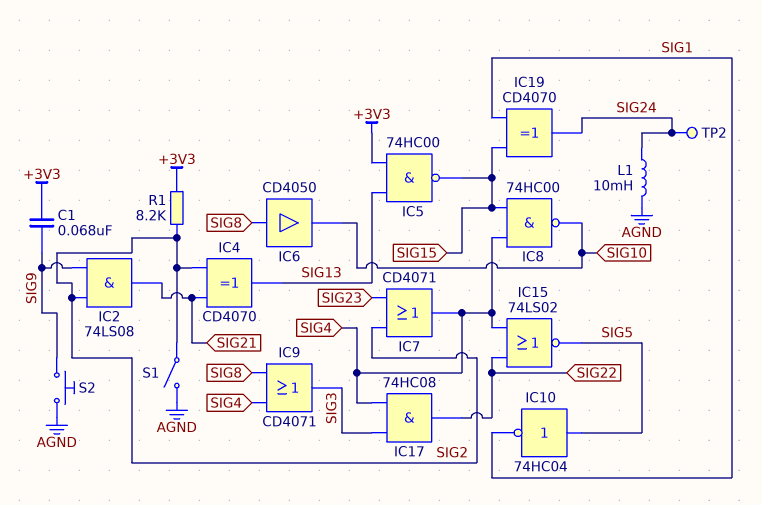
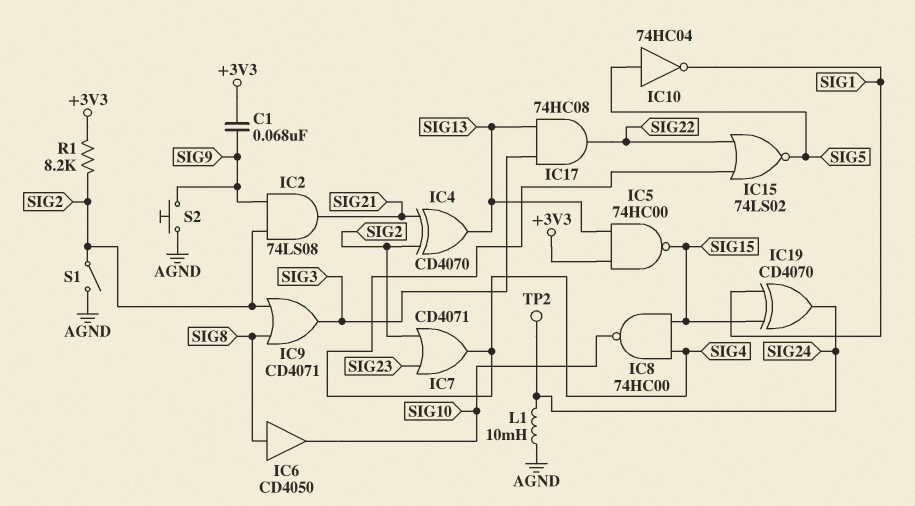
IC9: OR CD4071 (in SIG4, in SIG8, out SIG3) -> OR CD4071 (in SIG2, in SIG8, out SIG3)
IC17: AND 74HC08 (in SIG3, in SIG4, out SIG22) -> AND 74HC08 (in SIG3, in SIG13, out SIG22)

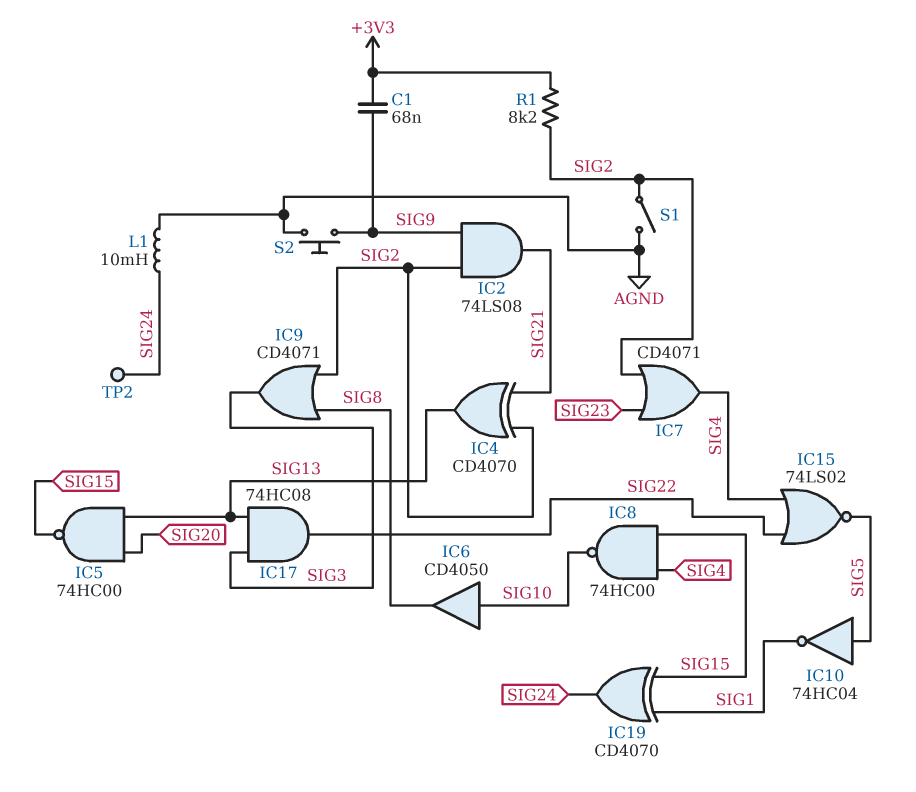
IC5: NAND 74HC00 (in +3V3, in SIG13, out SIG15) -> NAND 74HC00 (in SIG13, in SIG20, out SIG15)
IC6: buffer CD4050 (in SIG8, out SIG10) -> buffer CD4050 (in SIG10, out SIG8)

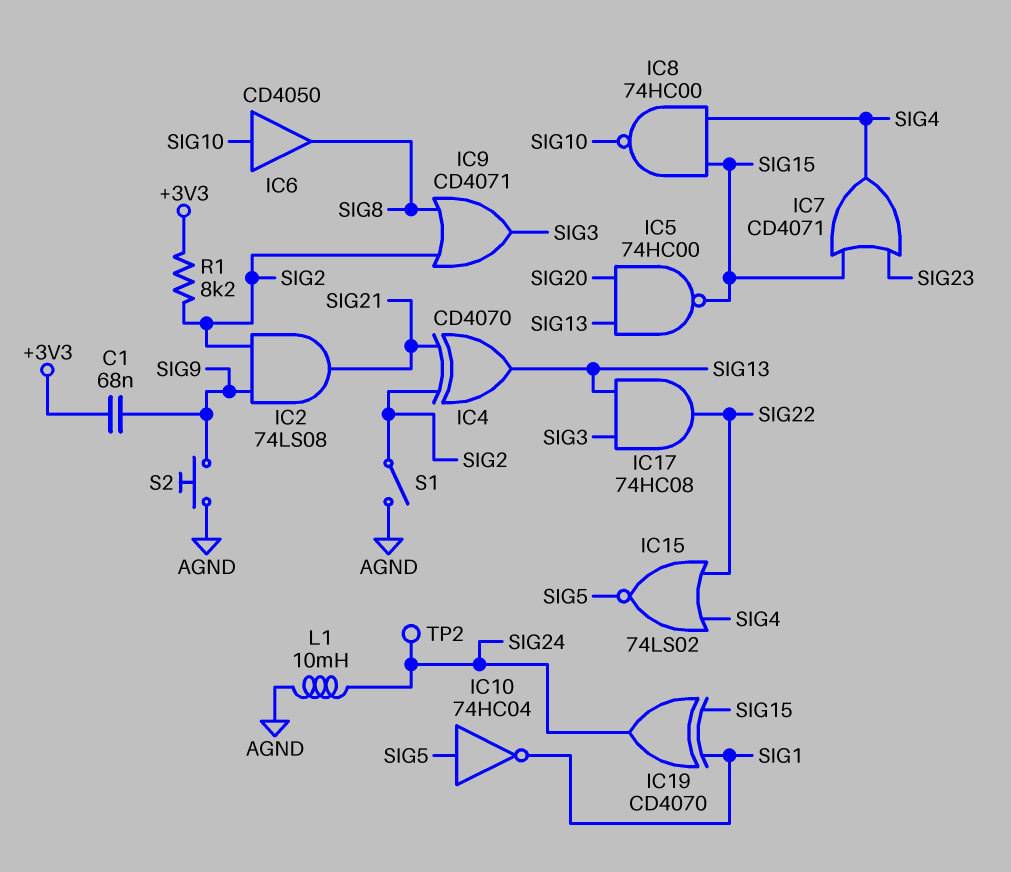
IC7: OR CD4071 (in SIG2, in SIG23, out SIG4) -> OR CD4071 (in SIG15, in SIG23, out SIG4)

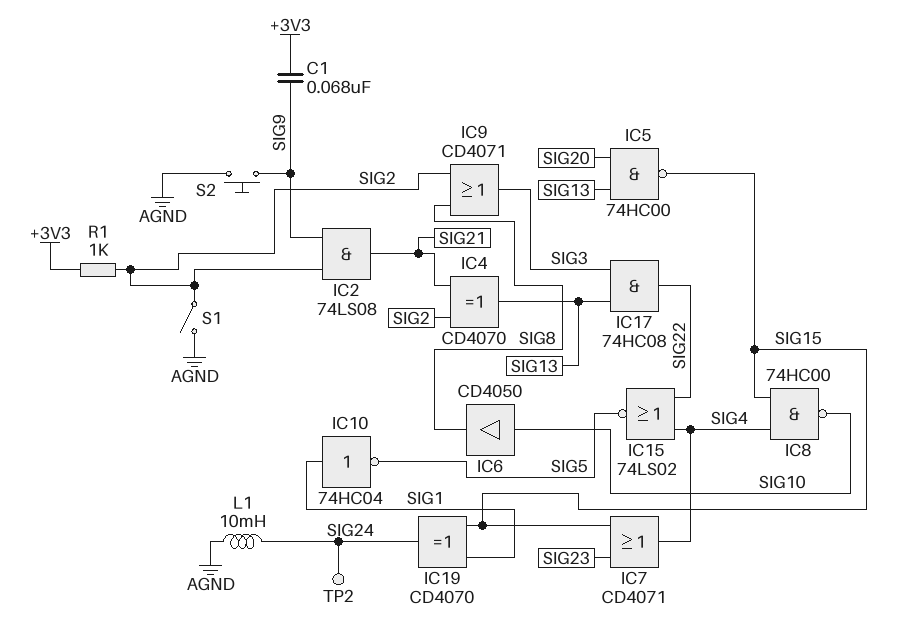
IC10: NOT 74HC04 (in SIG5, out SIG1) -> NOT 74HC04 (in SIG1, out SIG5)
R1: 8.2k (+3V3, SIG2) -> 1k (+3V3, SIG2)

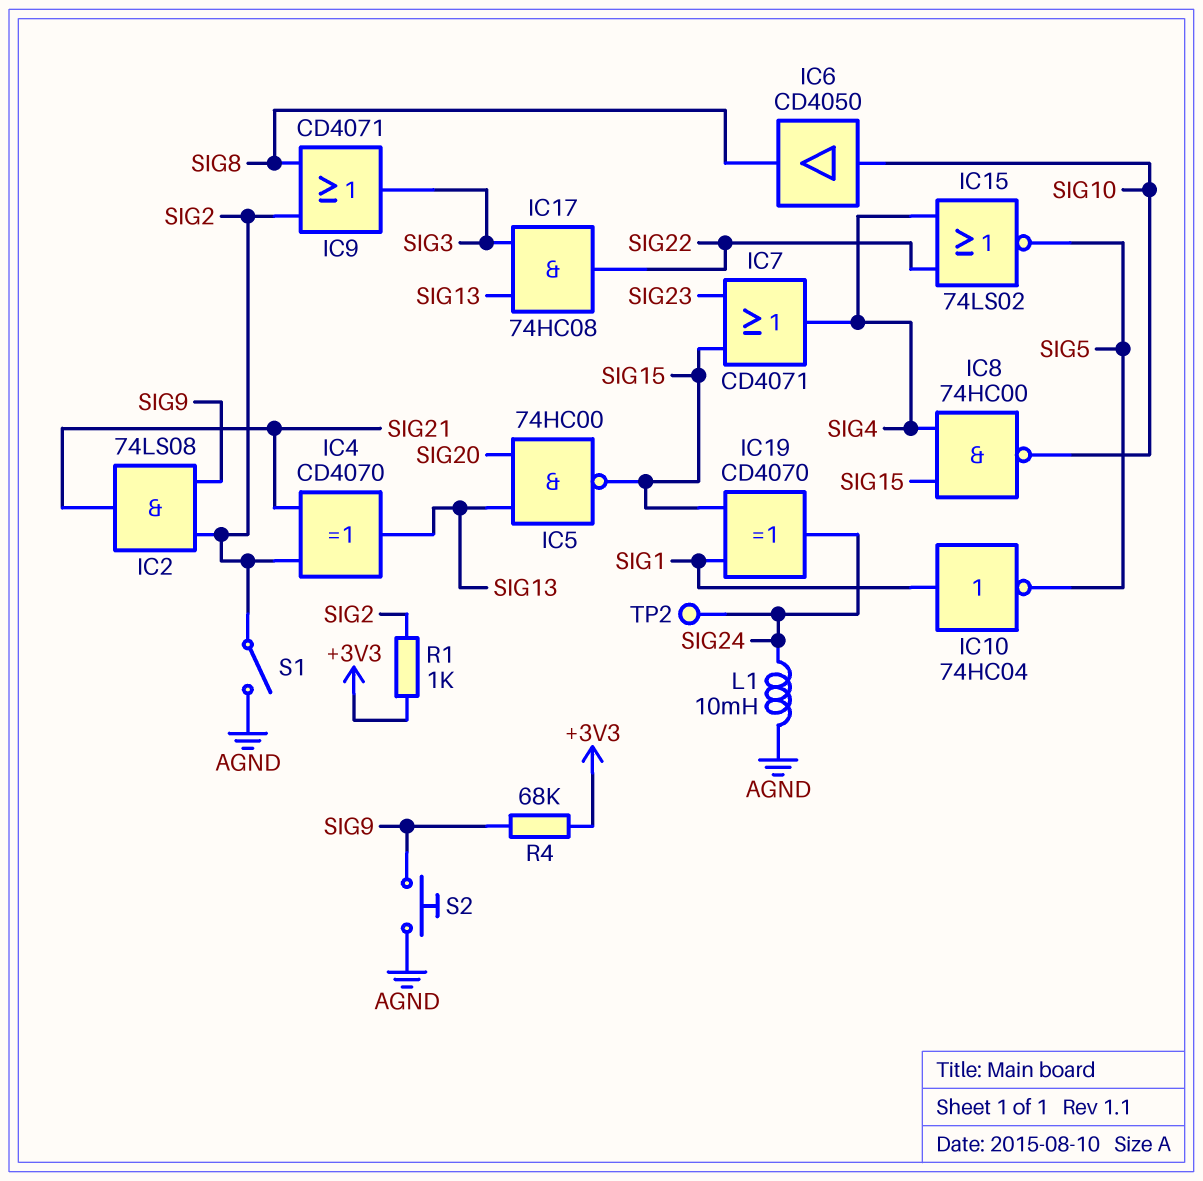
C1: 68nF (+3V3, SIG9) -> none
R4: none -> 68k (+3V3, SIG9)

